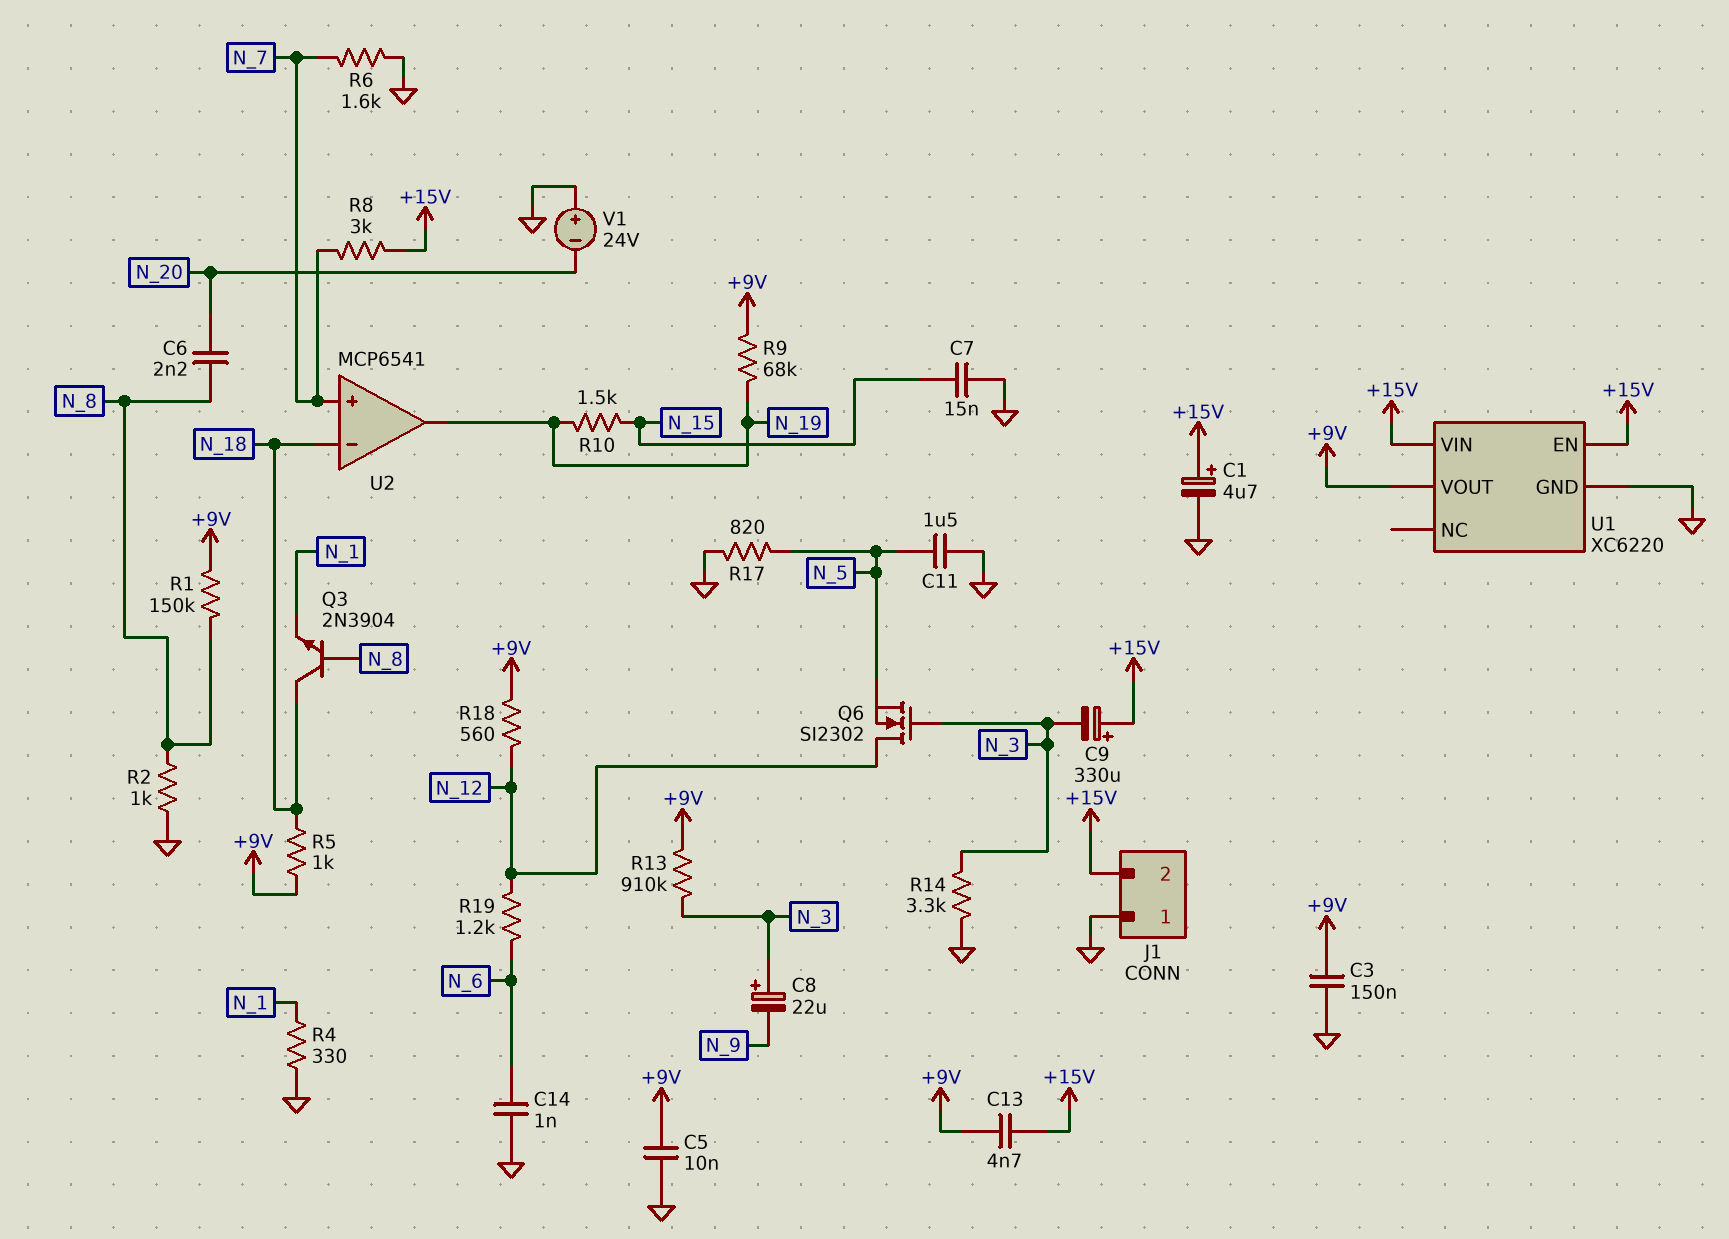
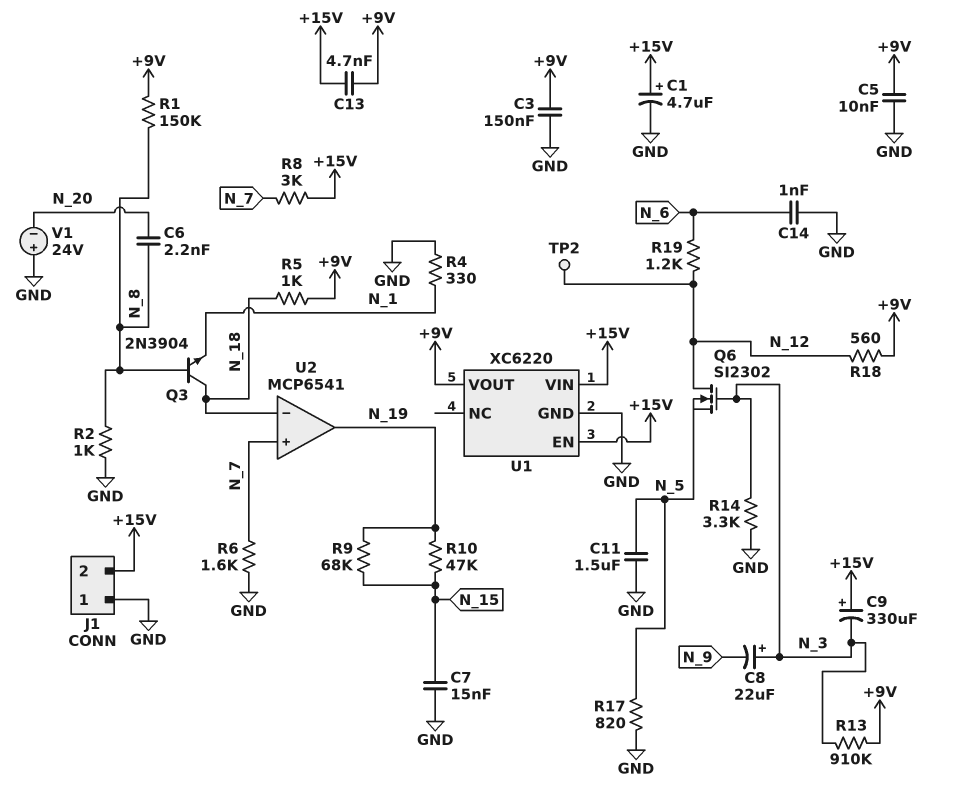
R9: 68k (+9V, N_19) -> 68k (N_15, N_19)
R10: 1.5k (N_15, N_19) -> 47k (N_15, N_19)
TP2: none -> test point (N_12)

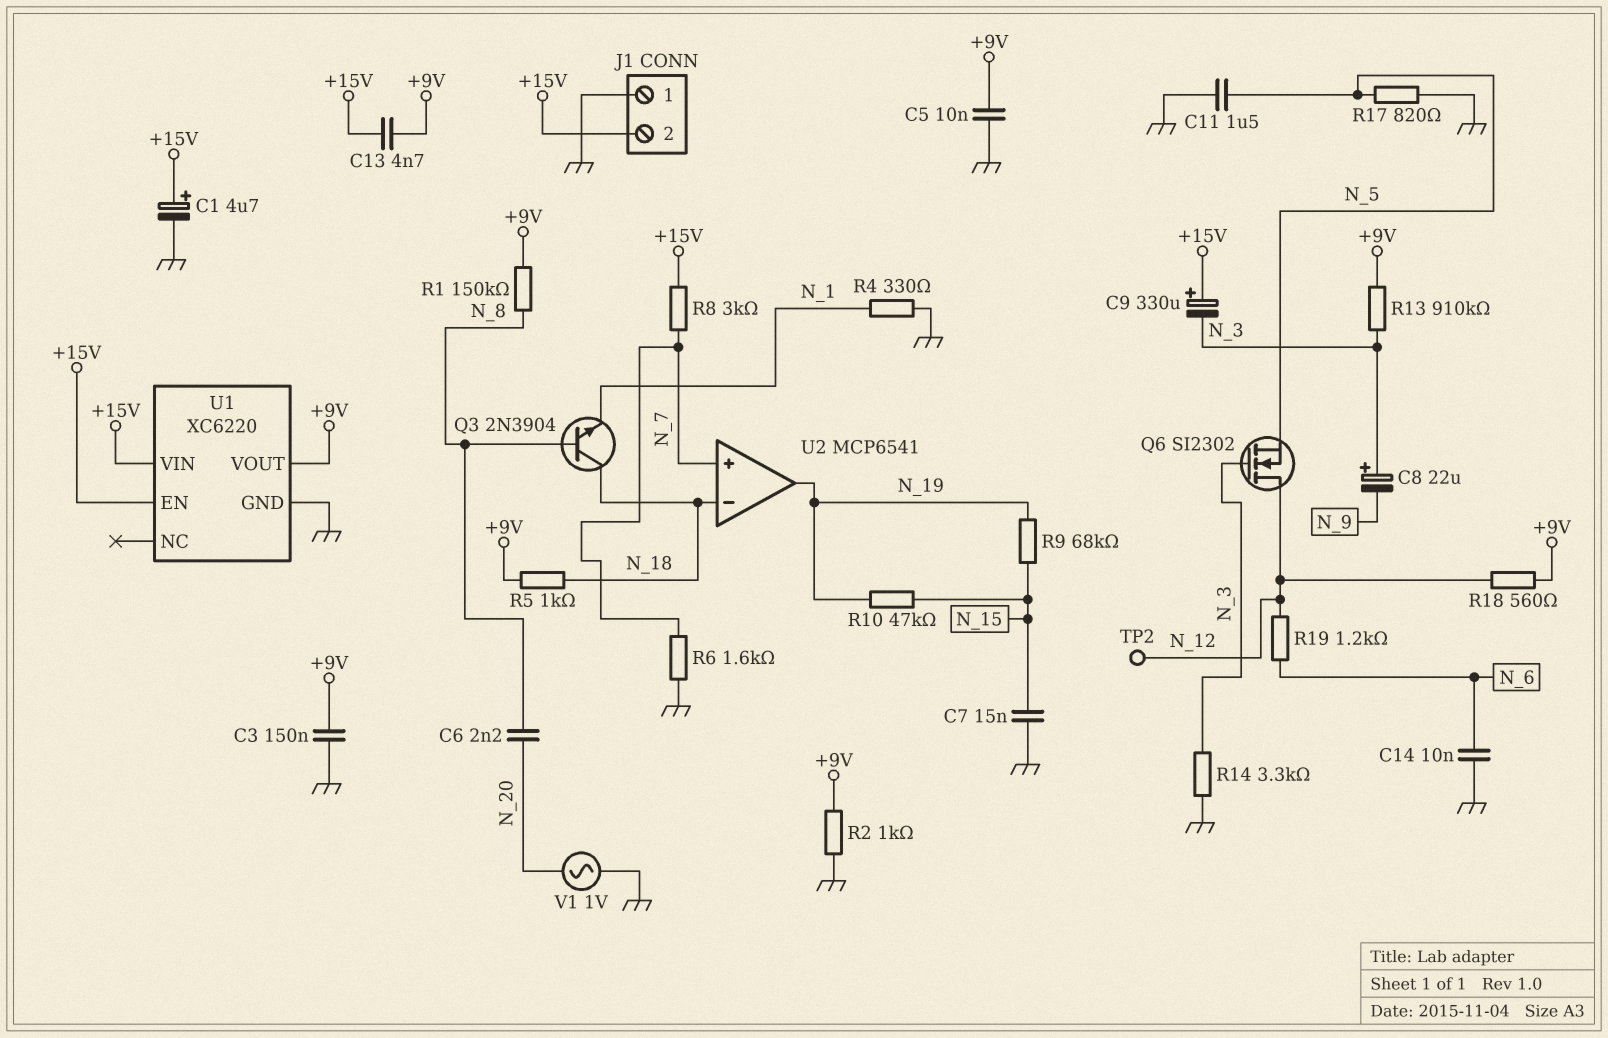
C14: 1nF (GND, N_6) -> 10nF (GND, N_6)
R2: 1k (GND, N_8) -> 1k (+9V, GND)
V1: 24V (plus GND, minus N_20) -> AC 1V (GND, N_20)

